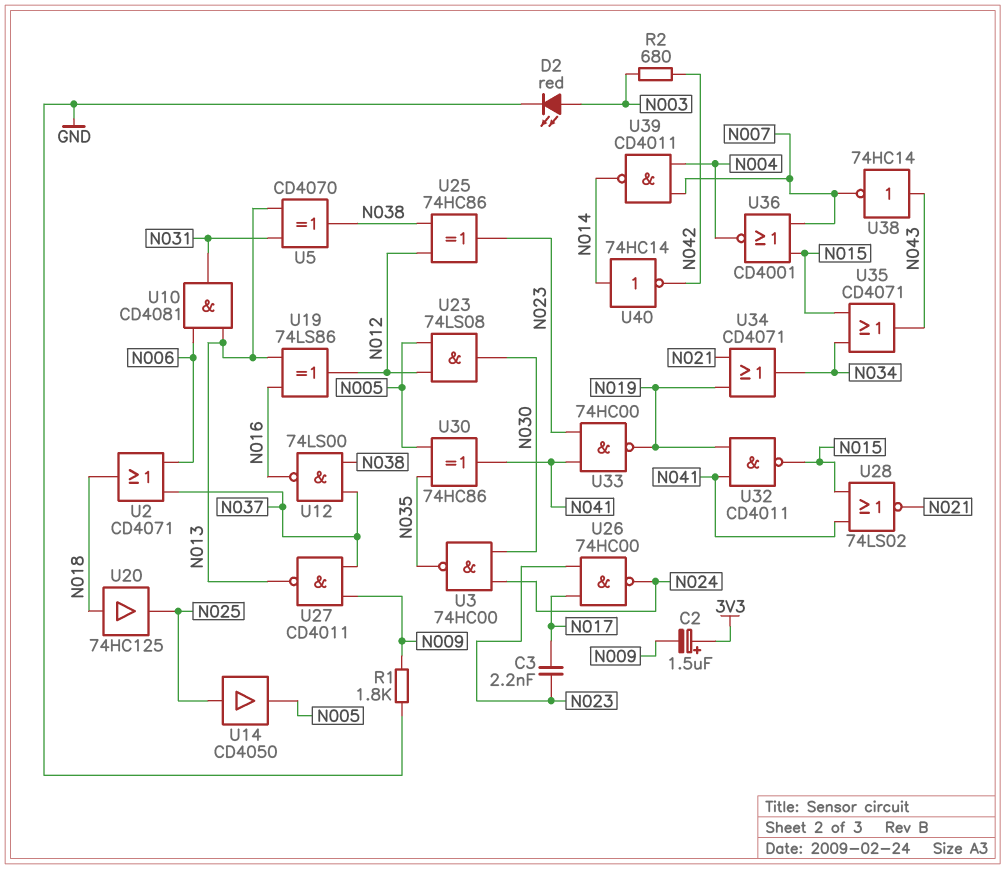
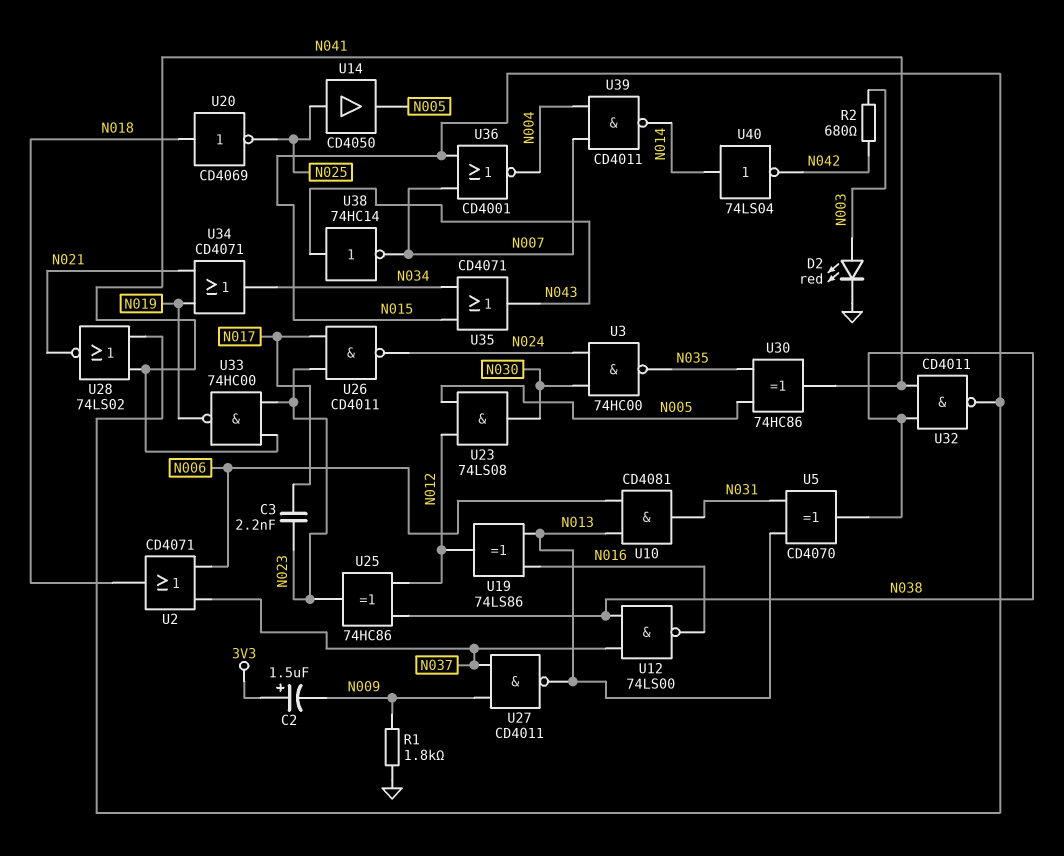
U20: buffer 74HC125 (in N018, out N025) -> NOT CD4069 (in N018, out N025)
U26: NAND 74HC00 (in N017, in N023, out N024) -> NAND CD4011 (in N017, in N023, out N024)
U32: NAND CD4011 (in N019, in N041, out N015) -> NAND CD4011 (in N038, in N041, out N015)
U40: NOT 74HC14 (in N014, out N042) -> NOT 74LS04 (in N014, out N042)

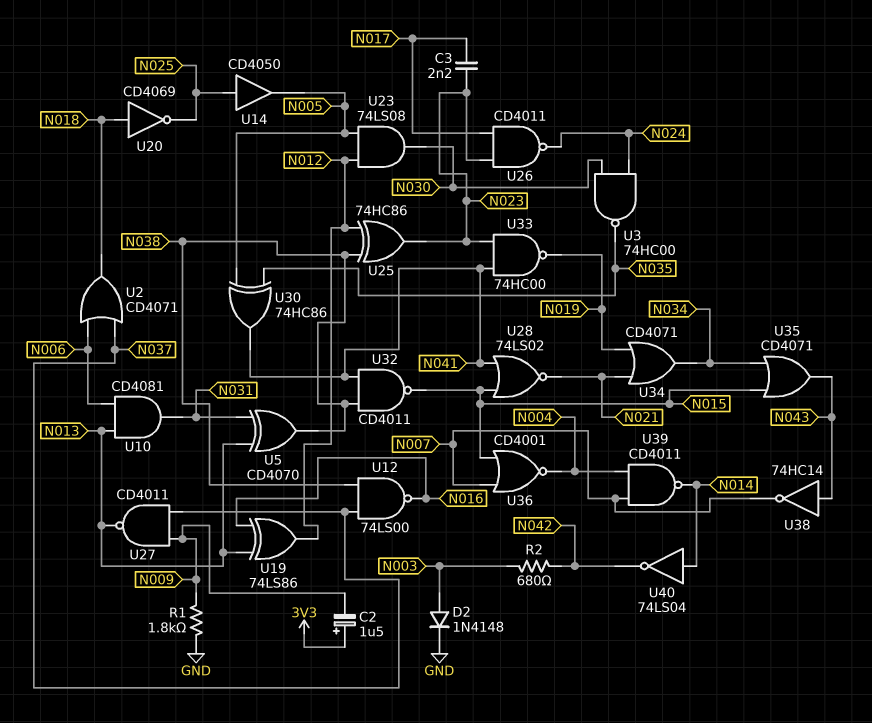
D2: LED red (A N003, K GND) -> diode 1N4148 (A N003, K GND)

